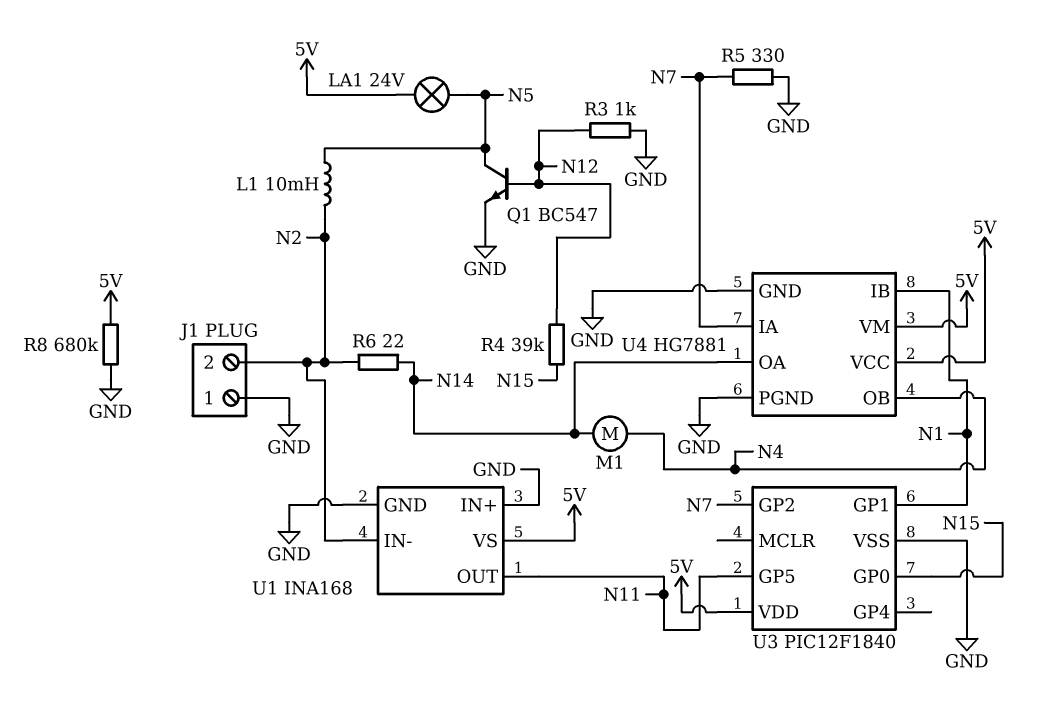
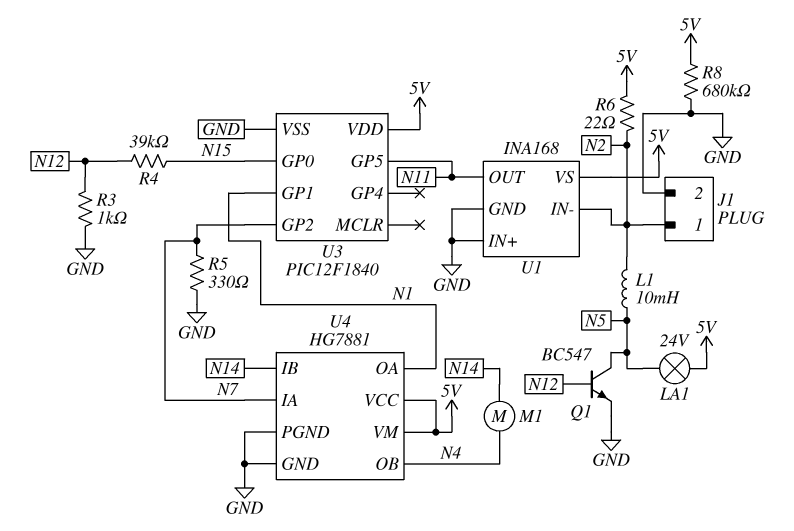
J1 pin 1: GND -> N2
J1 pin 2: N2 -> GND
R6: 22 (N2, N14) -> 22 (5V, N2)
U4 pin IB: N1 -> N14
U4 pin OA: N14 -> N1

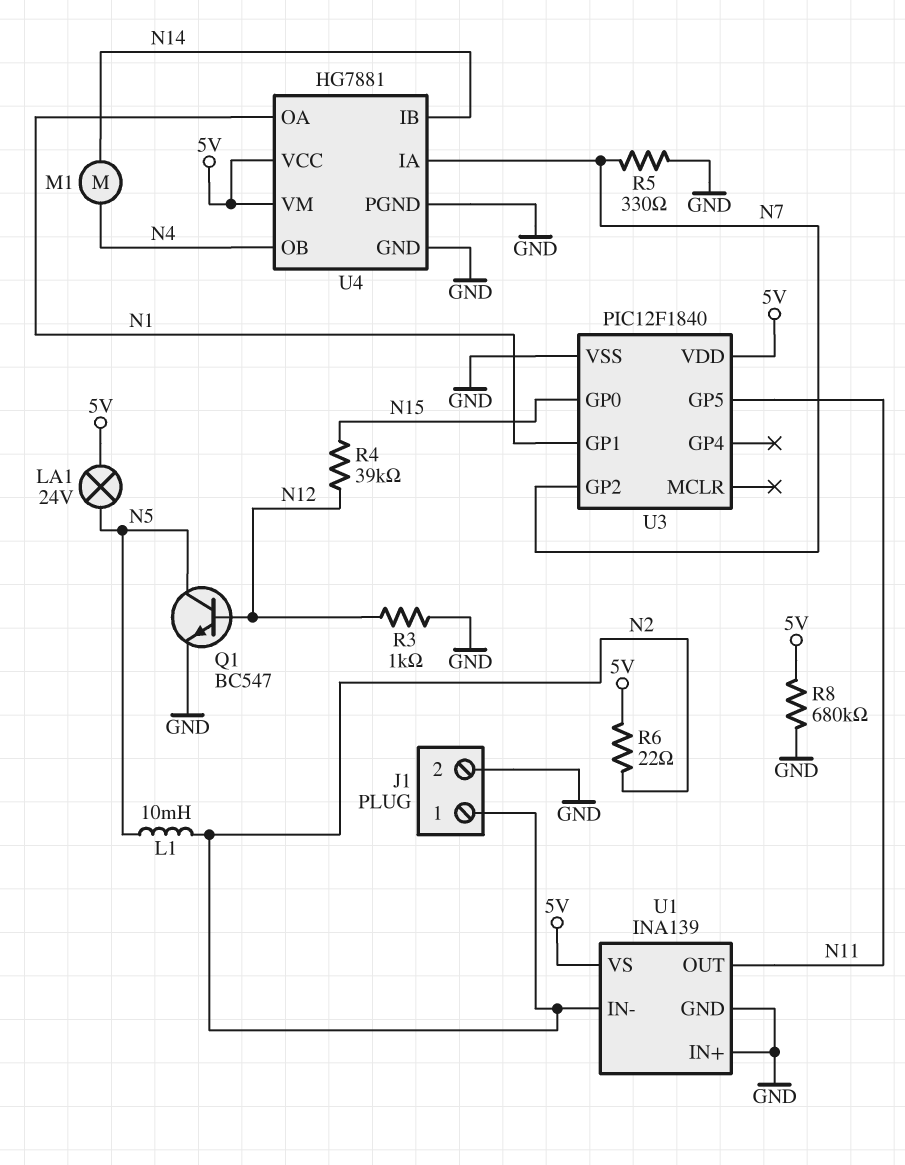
U1: INA168 -> INA139

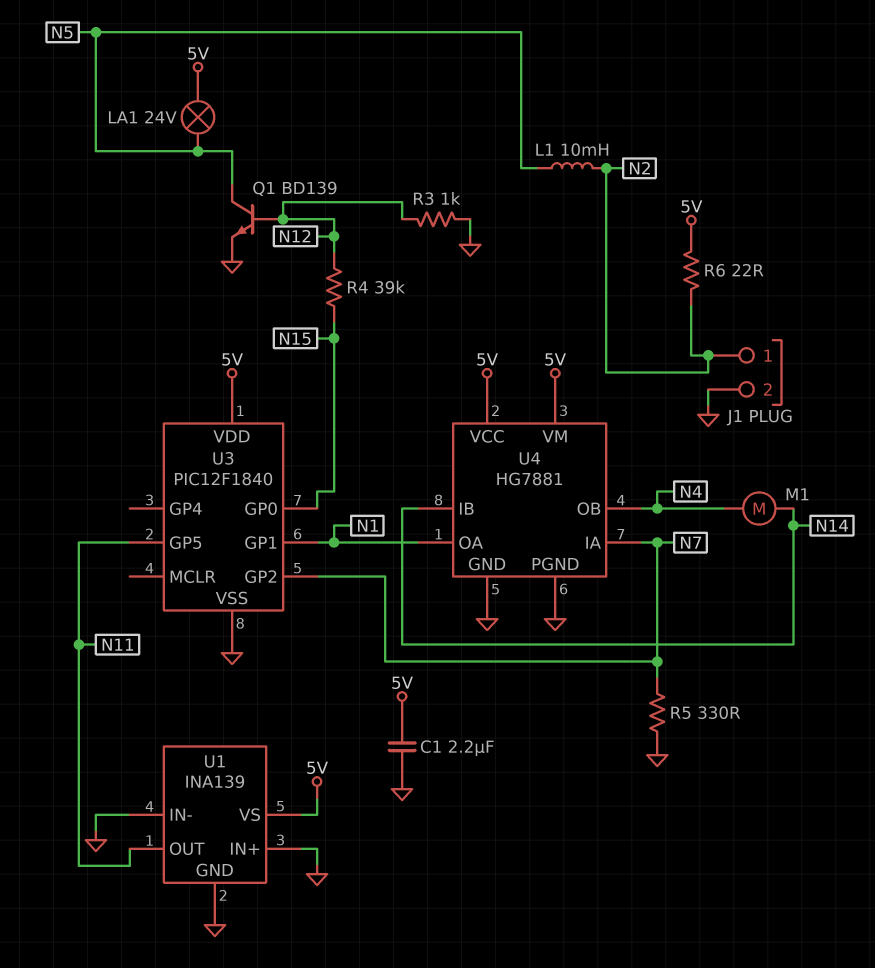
C1: none -> 2.2uF (5V, GND)
Q1: NPN BC547 (B N12, C N5, E GND) -> NPN BD139 (B N12, C N5, E GND)
R8: 680k (5V, GND) -> none
U1 pin IN-: N2 -> GND

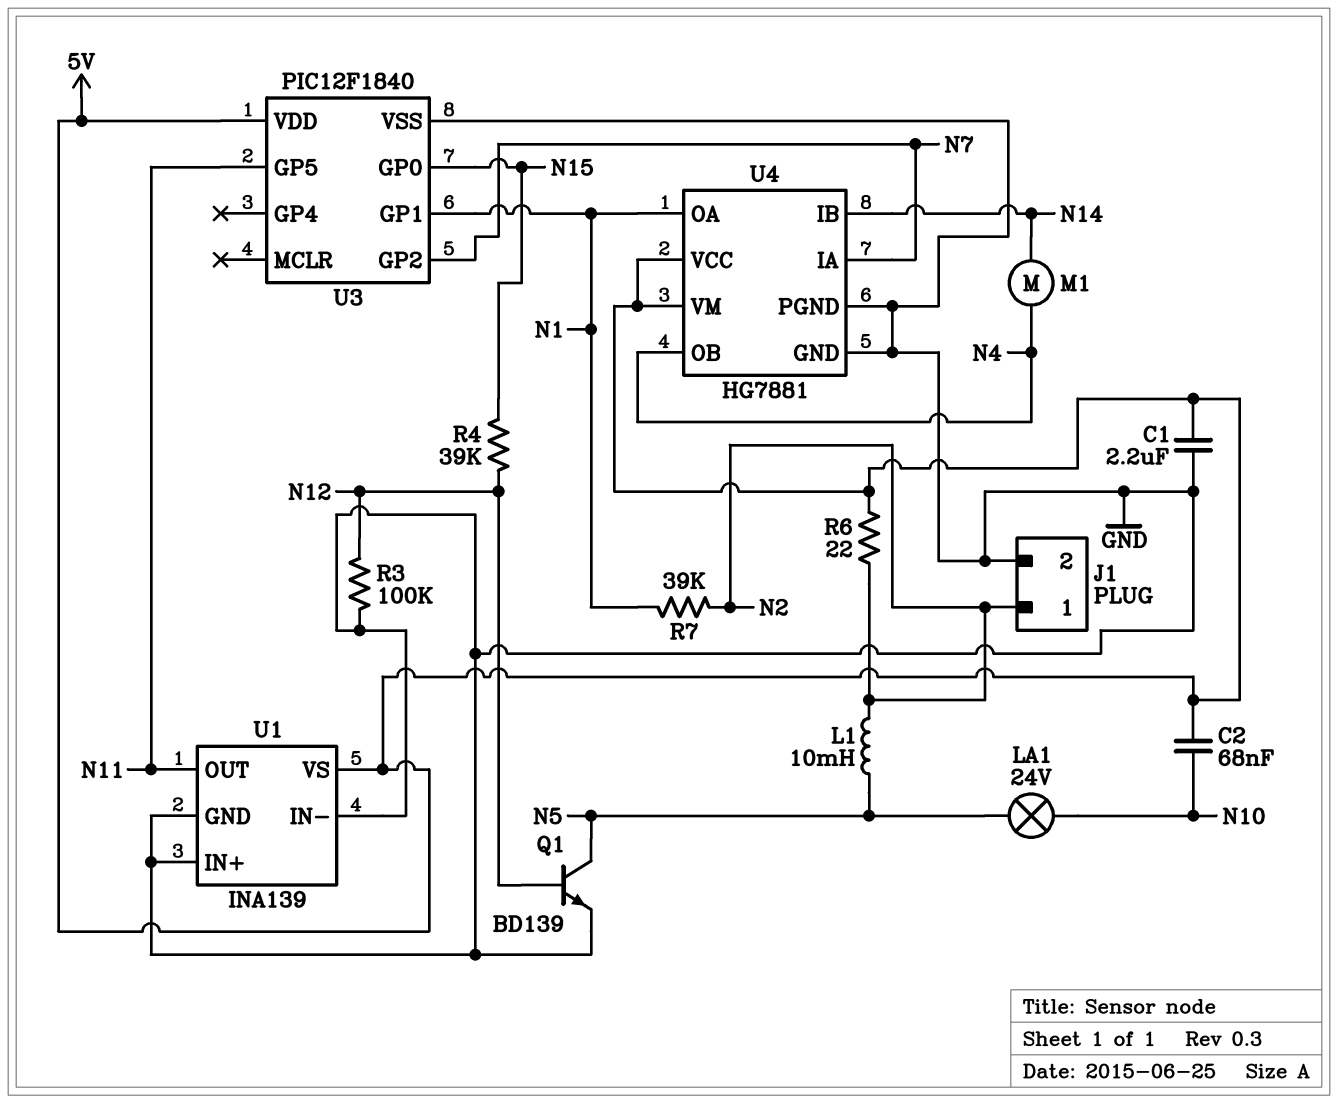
C2: none -> 68nF (5V, N10)
LA1: lamp 24V (5V, N5) -> lamp 24V (N5, N10)
R3: 1k (GND, N12) -> 100k (GND, N12)
R5: 330 (GND, N7) -> none
R7: none -> 39k (N1, N2)

